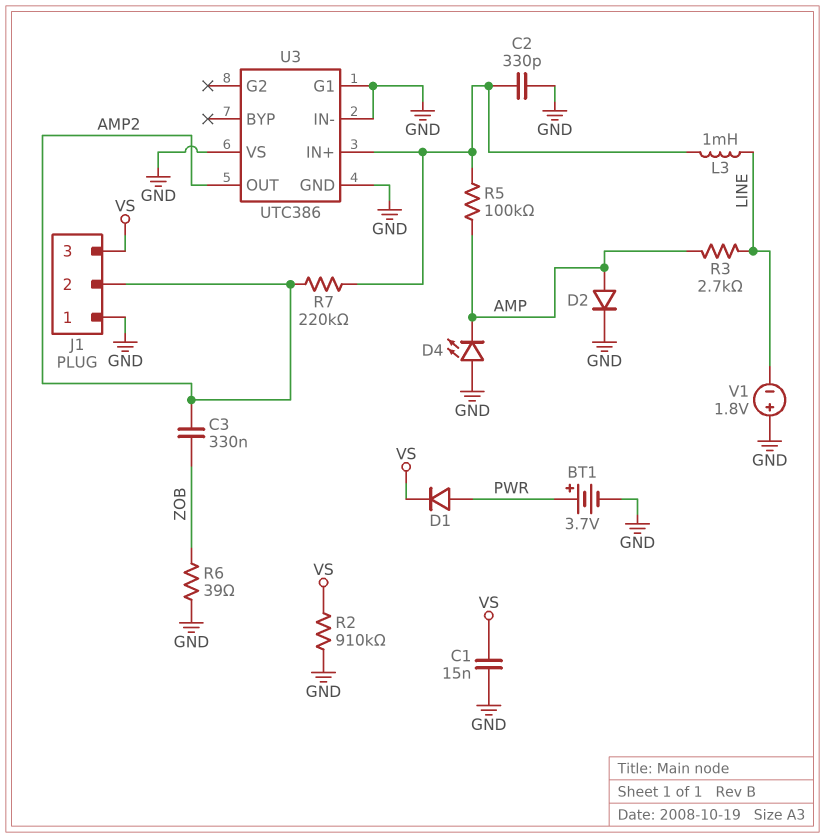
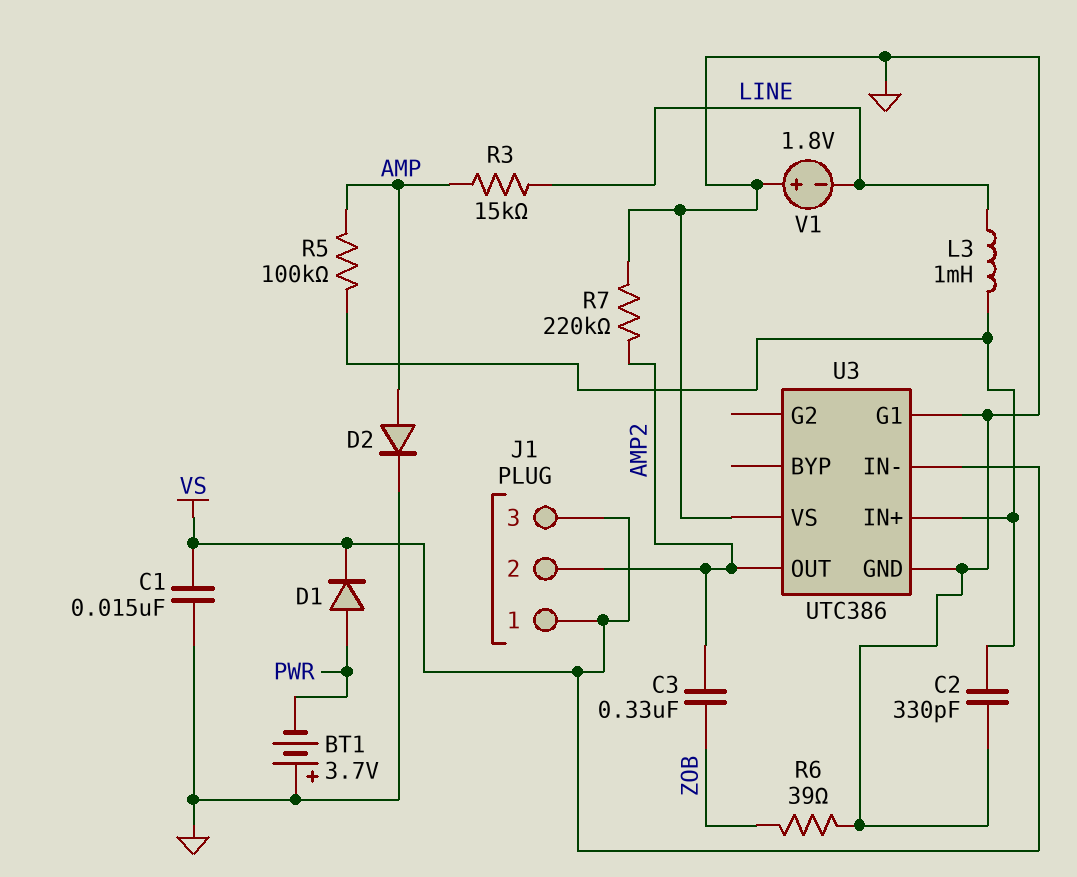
BT1: 3.7V (plus PWR, minus GND) -> 3.7V (plus GND, minus PWR)
D4: LED (A GND, K AMP) -> none
J1 pin 1: GND -> VS
R2: 910k (GND, VS) -> none
R3: 2.7k (AMP, LINE) -> 15k (AMP, LINE)
R7: 220k (AMP2, U3/IN+) -> 220k (AMP2, GND)
U3 pin IN-: GND -> VS

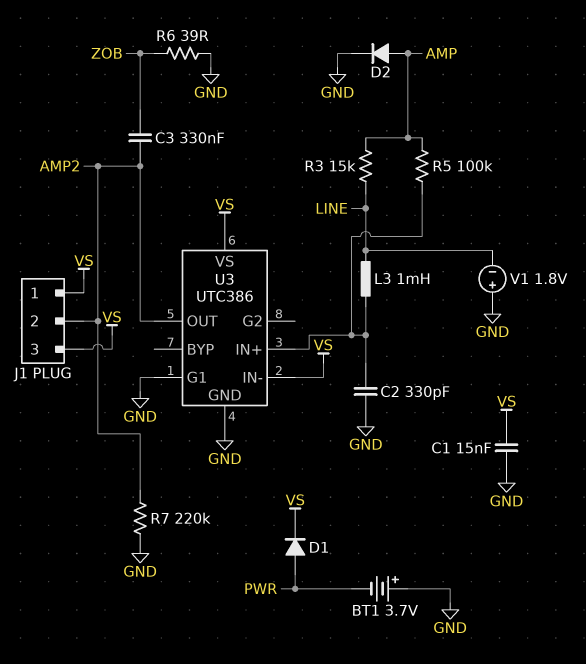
U3 pin VS: GND -> VS

